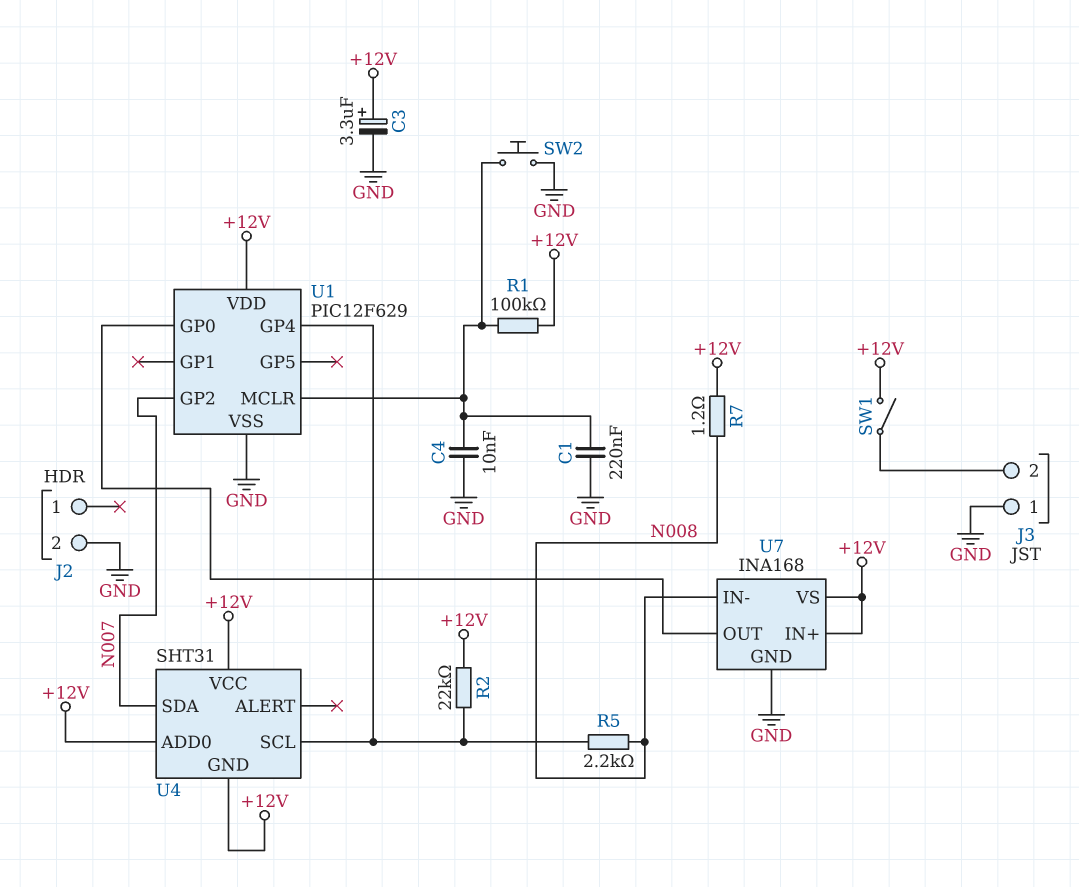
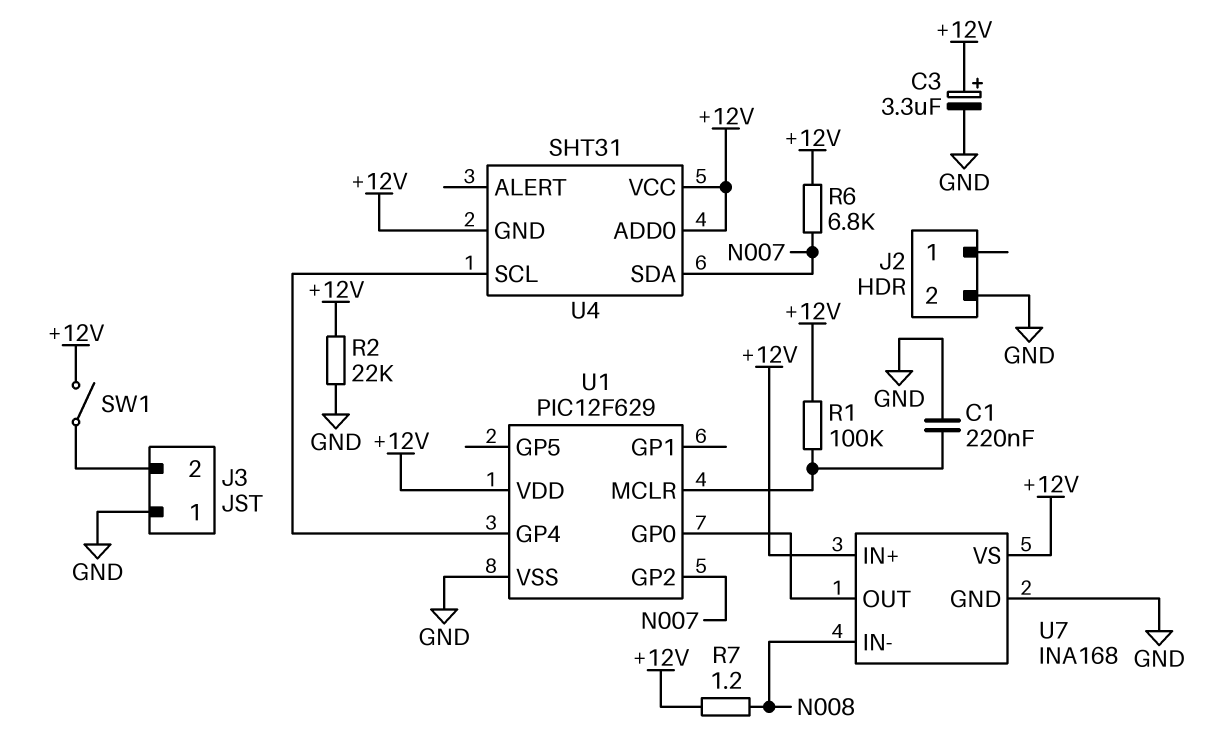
C4: 10nF (GND, U1/MCLR) -> none
R2: 22k (+12V, U1/GP4) -> 22k (+12V, GND)
R5: 2.2k (N008, U1/GP4) -> none
R6: none -> 6.8k (+12V, N007)
SW2: button (GND, U1/MCLR) -> none

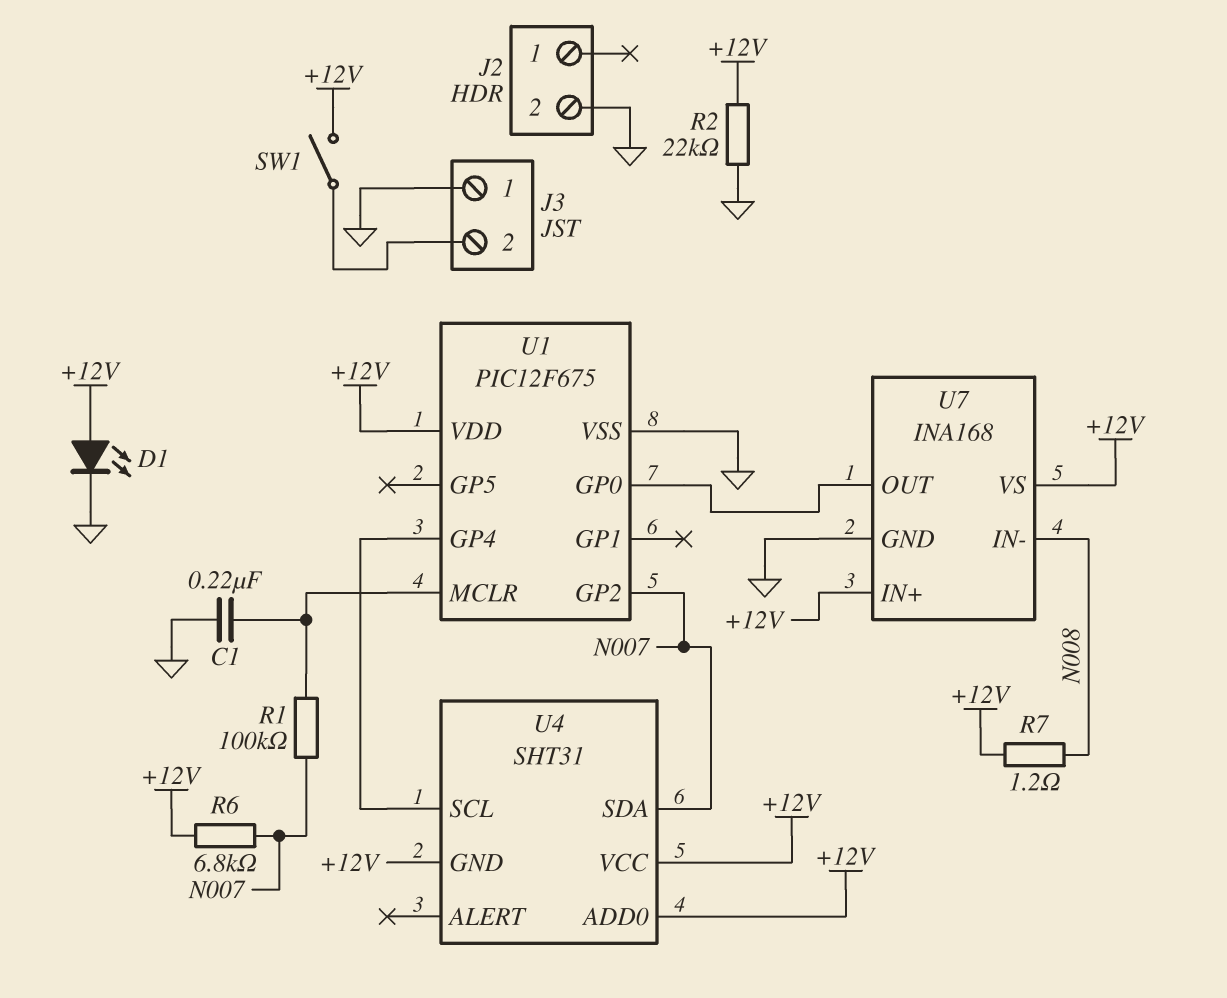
C3: 3.3uF (plus +12V, minus GND) -> none
D1: none -> LED (A +12V, K GND)
R1: 100k (+12V, U1/MCLR) -> 100k (N007, U1/MCLR)
U1: PIC12F629 -> PIC12F675

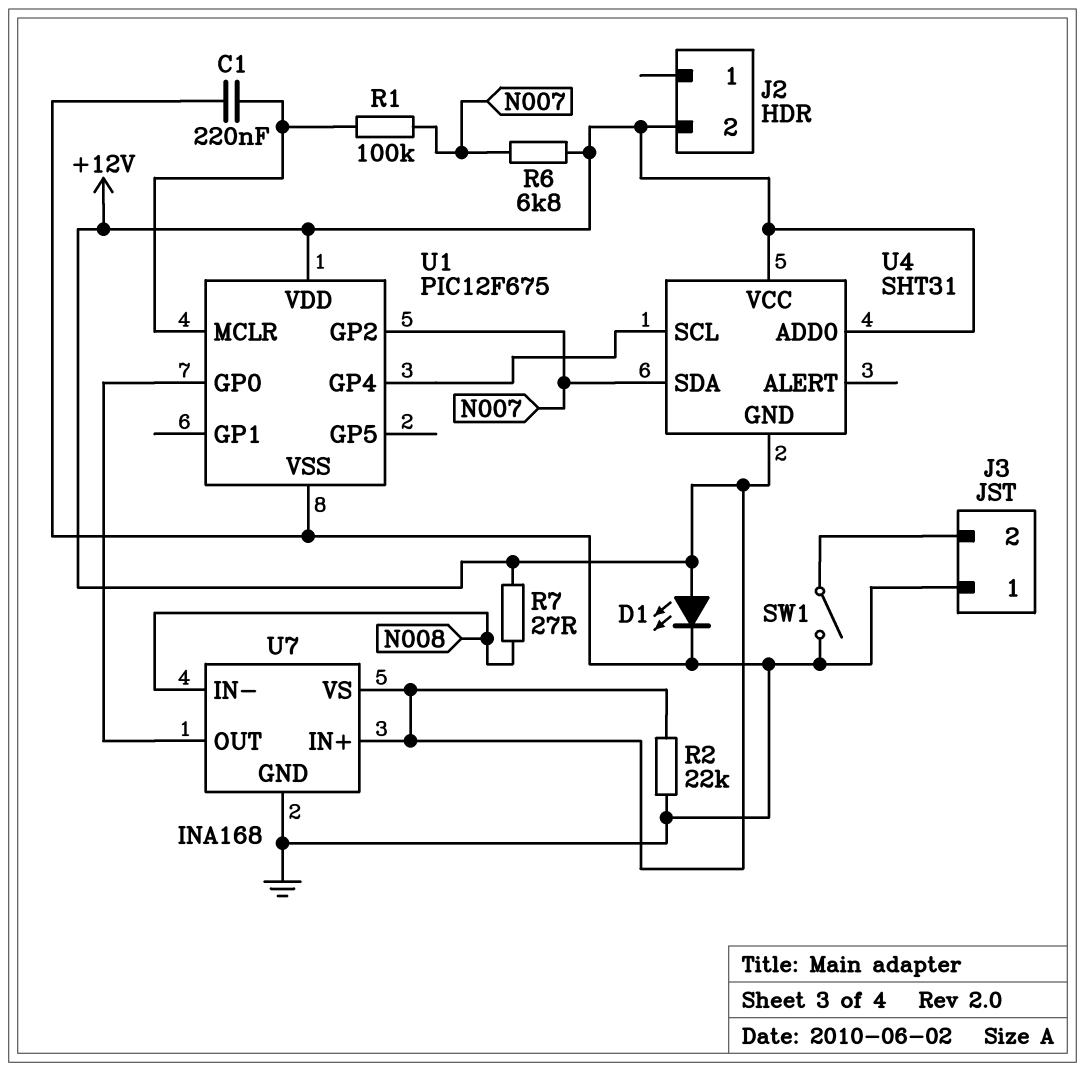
J2 pin 2: GND -> +12V
R7: 1.2 (+12V, N008) -> 27 (+12V, N008)
SW1: switch (+12V, J3/2) -> switch (GND, J3/2)

